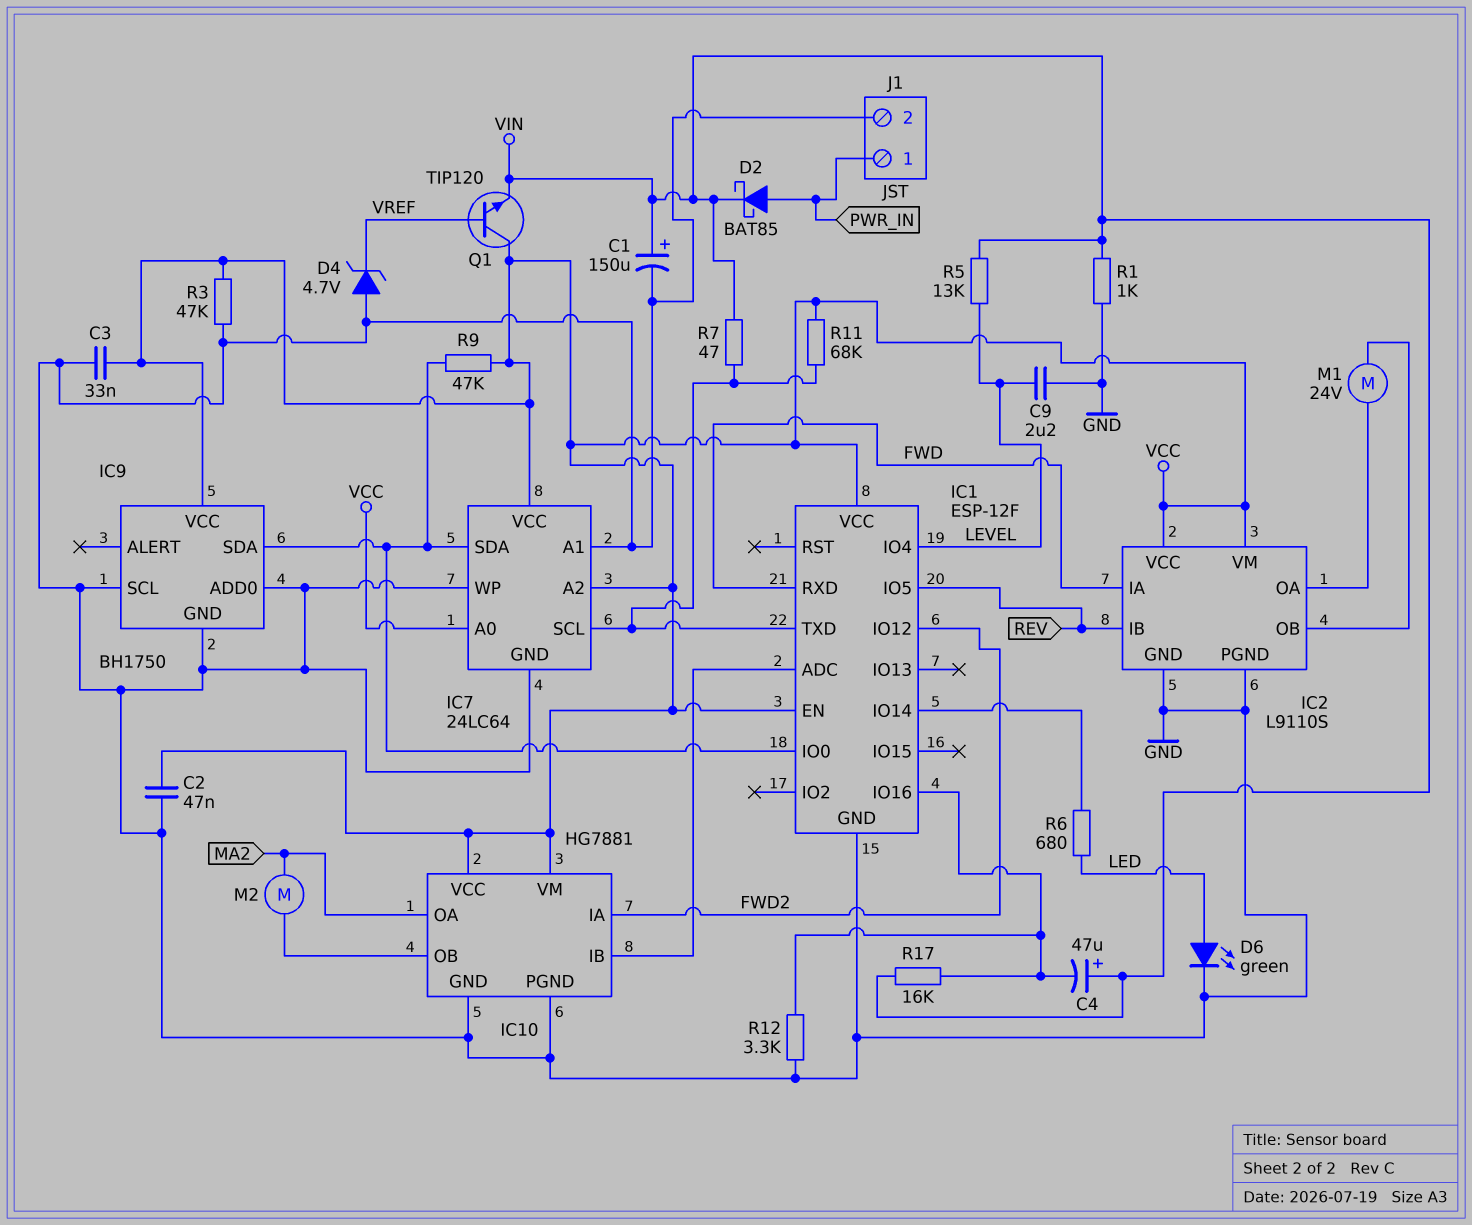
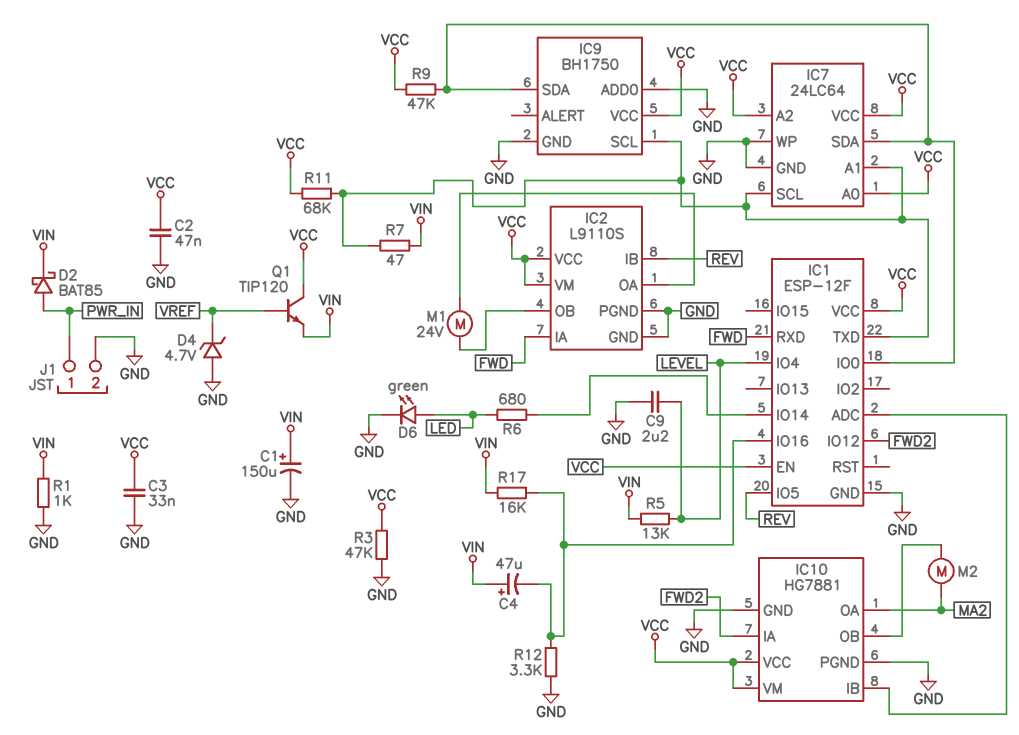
IC7 pin A1: GND -> IC1/TXD
IC9 pin SCL: GND -> IC1/TXD

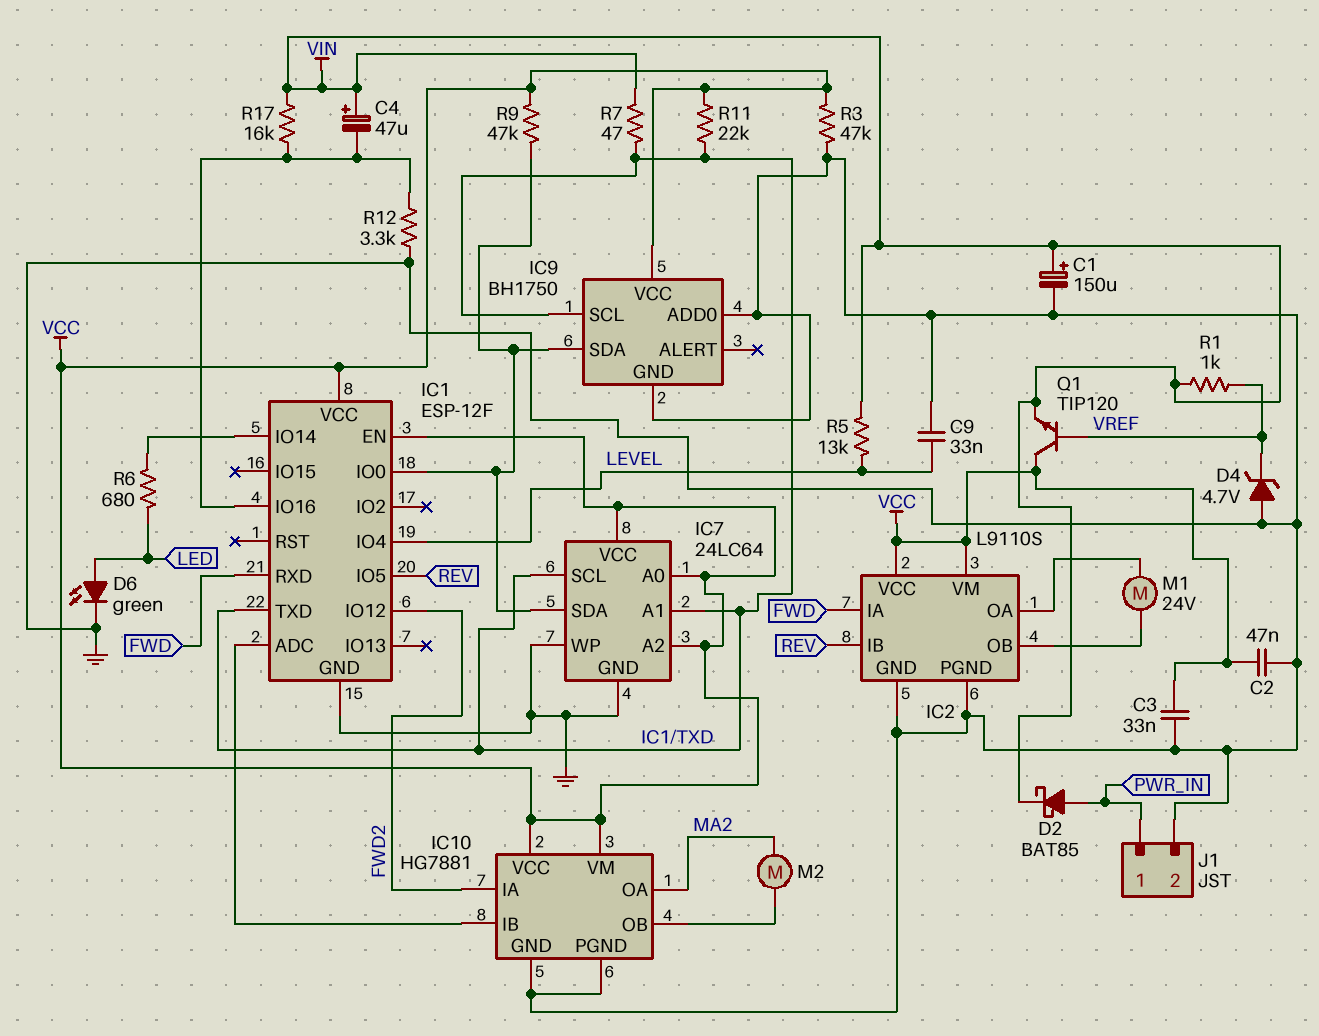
C9: 2.2uF (GND, LEVEL) -> 33nF (GND, LEVEL)
R1: 1k (GND, VIN) -> 1k (VIN, VREF)
R11: 68k (IC1/TXD, VCC) -> 22k (IC1/TXD, VCC)

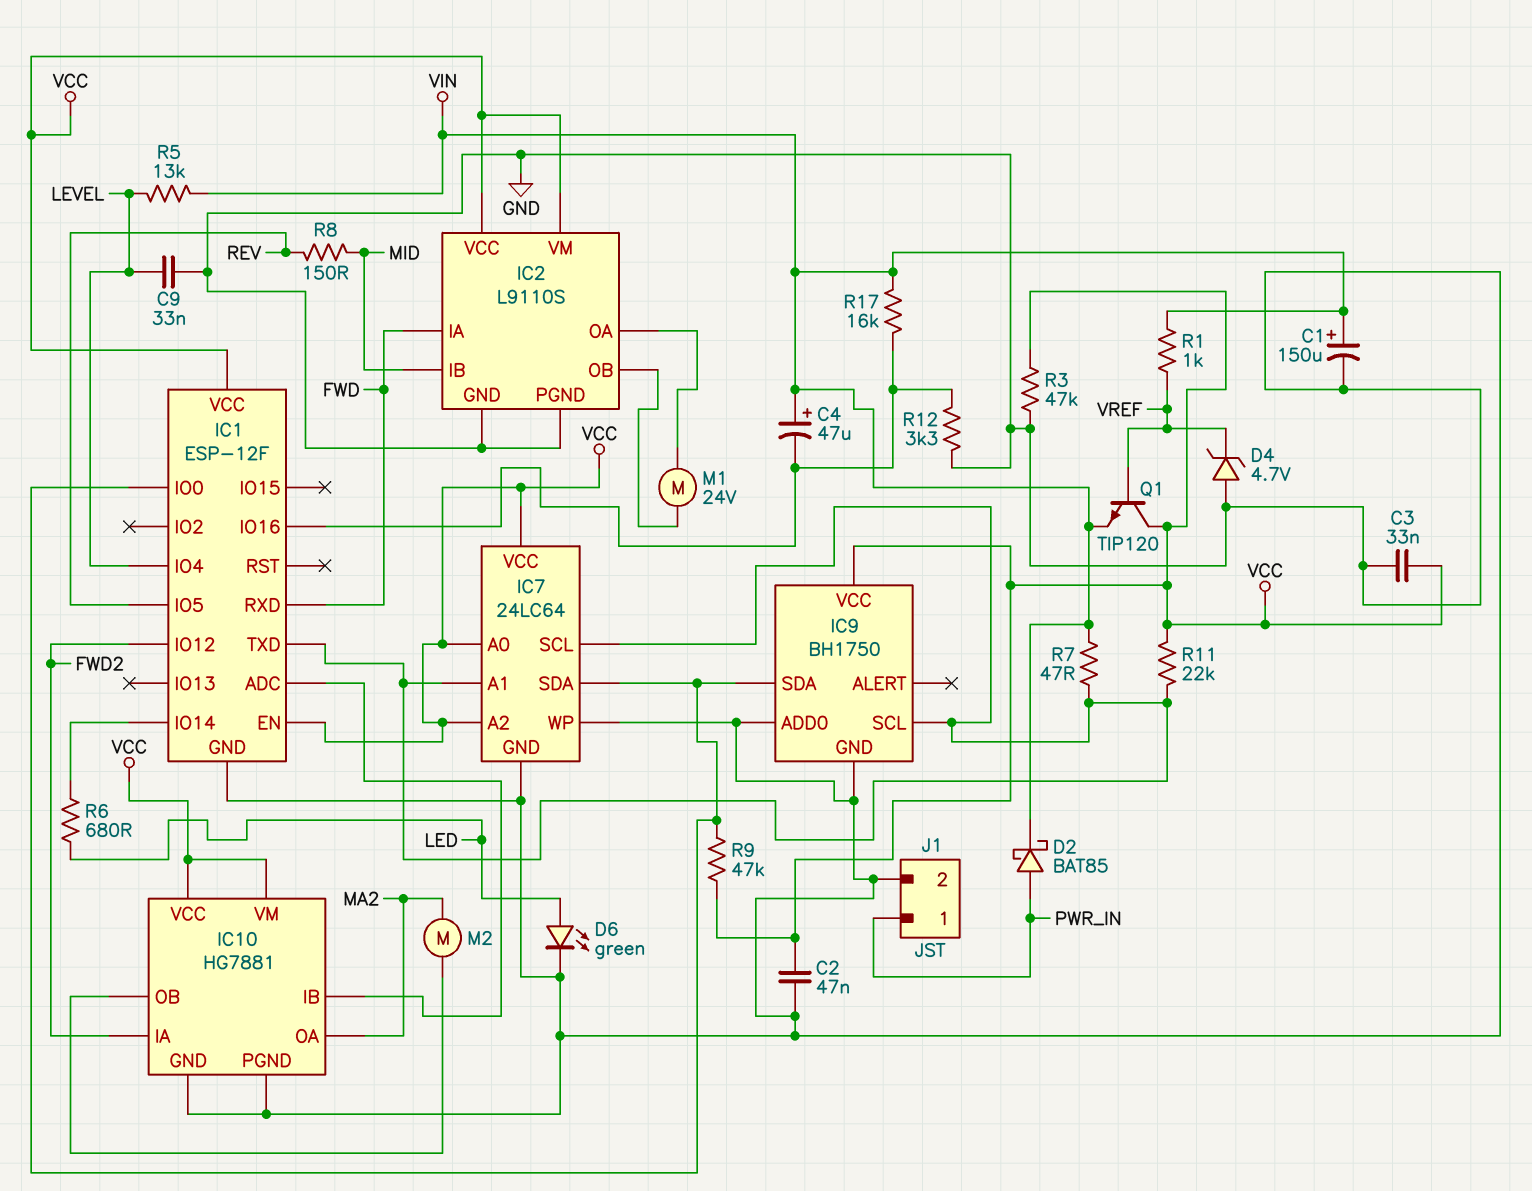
IC2 pin IB: REV -> MID
R8: none -> 150 (MID, REV)

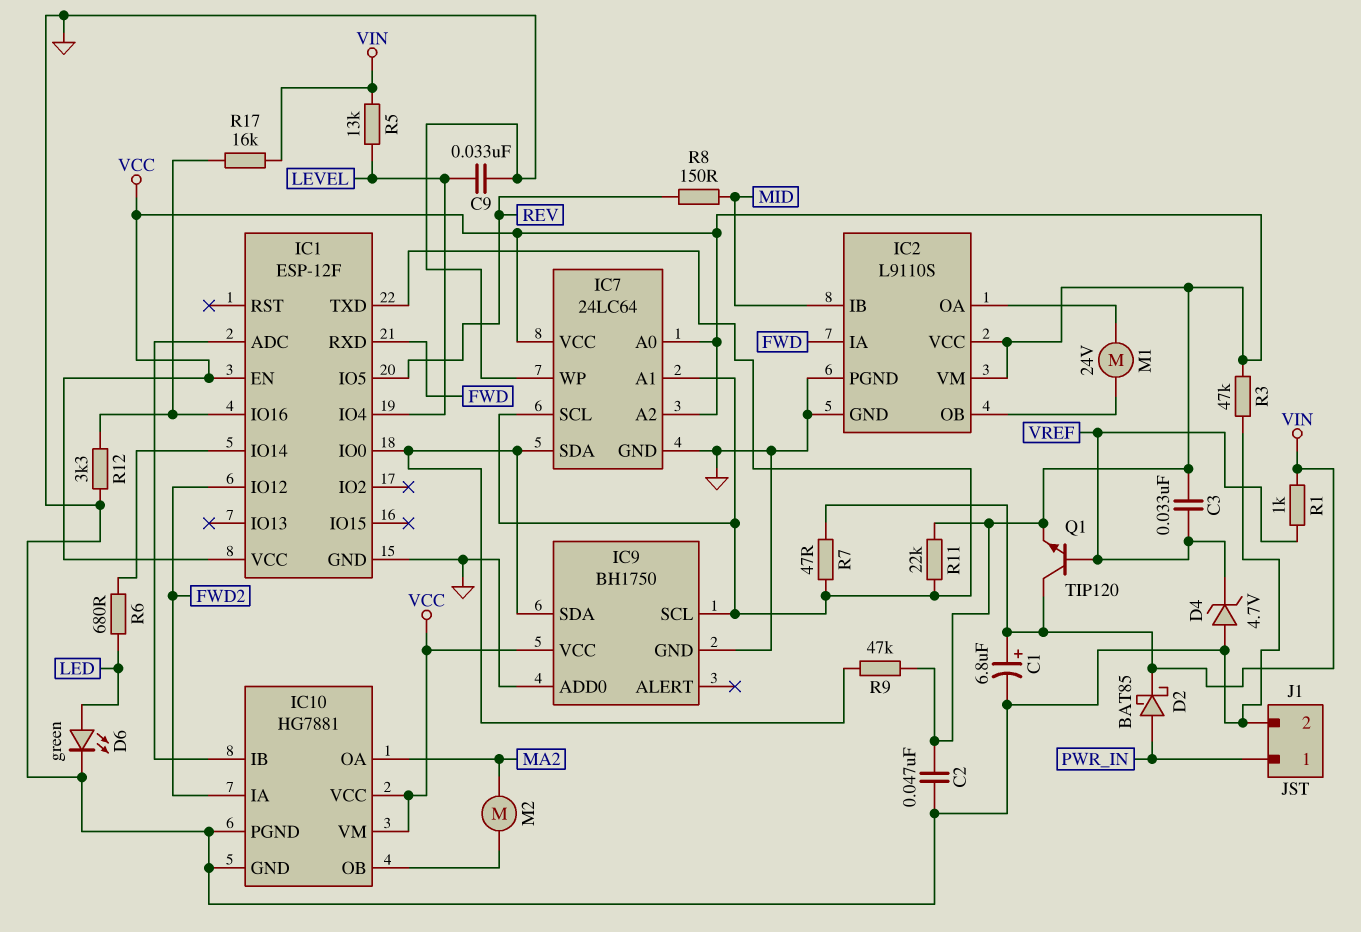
C1: 150uF (plus VIN, minus GND) -> 6.8uF (plus VIN, minus GND)
C3: 33nF (GND, VCC) -> 33nF (VCC, VREF)
C4: 47uF (plus VIN, minus IC1/IO16) -> none
Q1: NPN TIP120 (B VREF, C VCC, E VIN) -> NPN TIP120 (B VREF, C VIN, E VCC)

